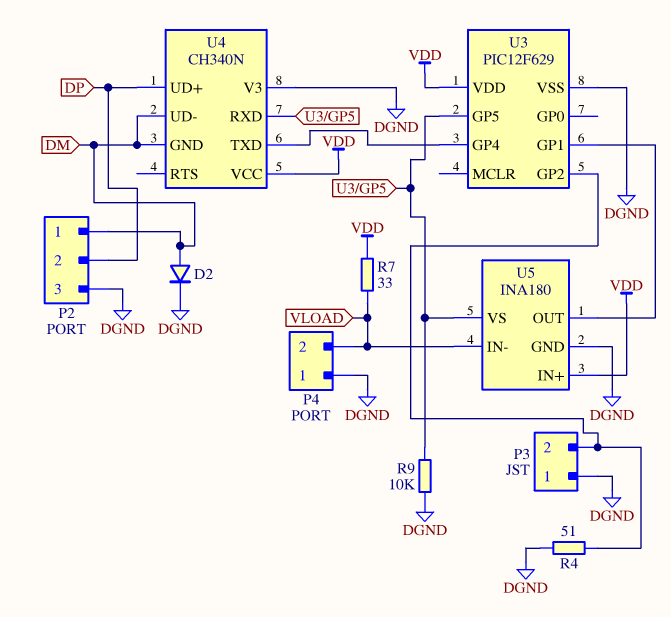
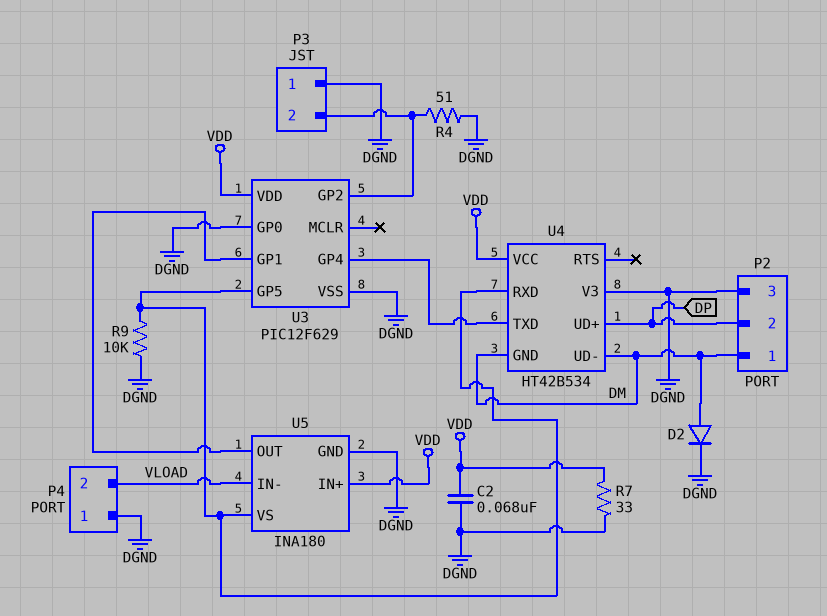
C2: none -> 68nF (DGND, VDD)
R7: 33 (VDD, VLOAD) -> 33 (DGND, VDD)
U3 pin GP0: none -> DGND
U4: CH340N -> HT42B534

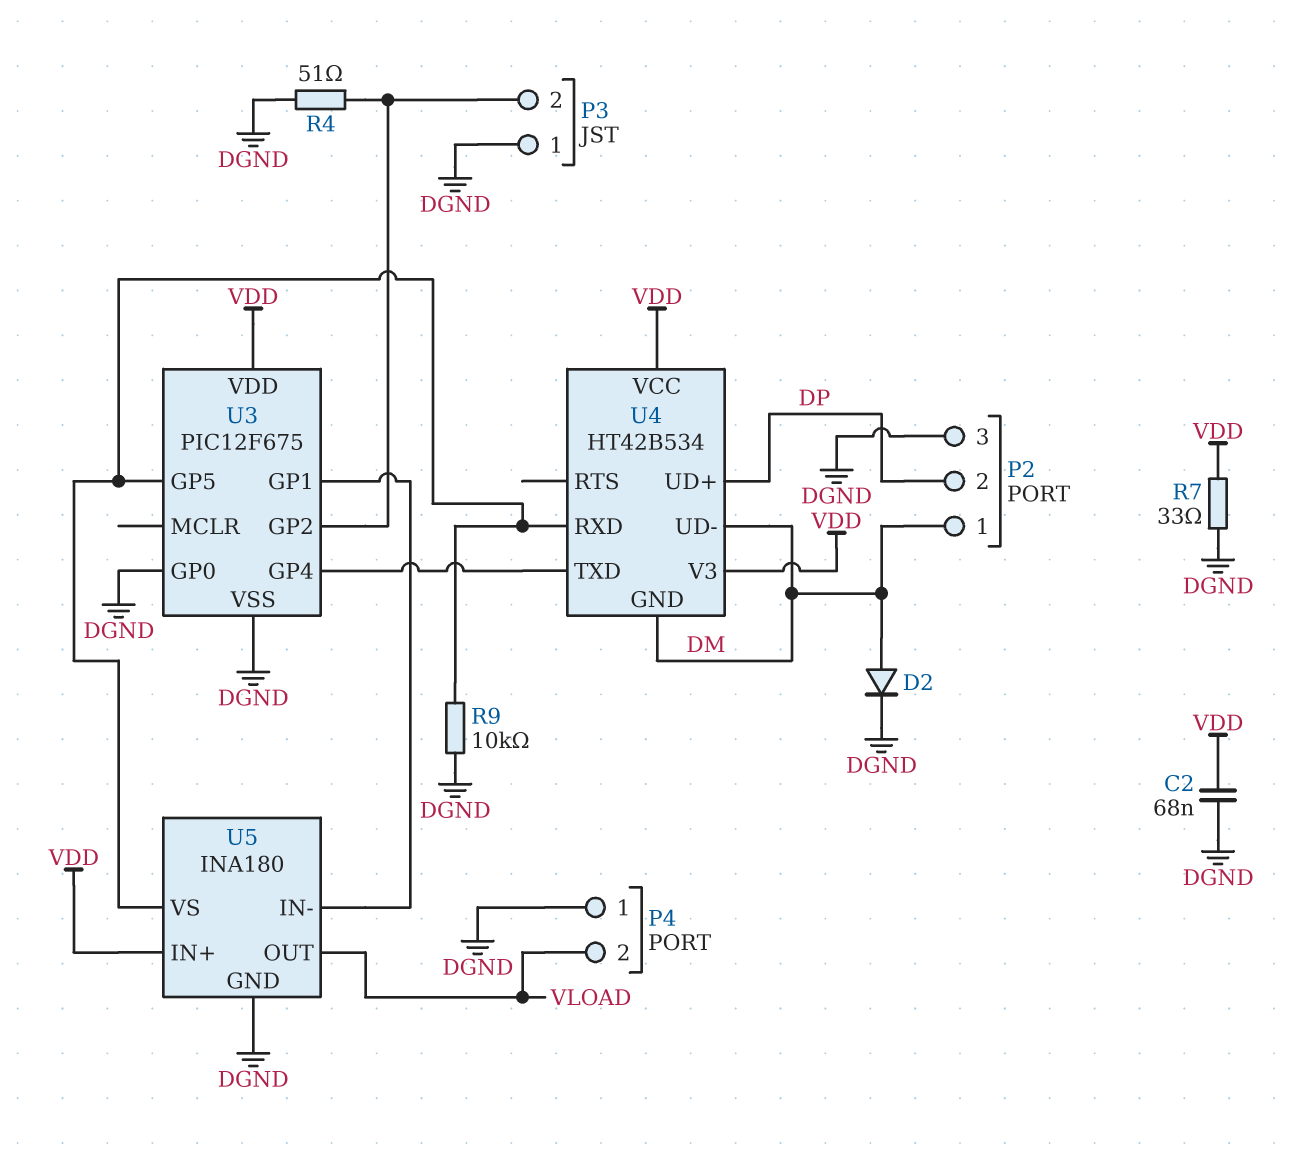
U3: PIC12F629 -> PIC12F675
U4 pin V3: DGND -> VDD
U5 pin IN-: VLOAD -> U3/GP1
U5 pin OUT: U3/GP1 -> VLOAD

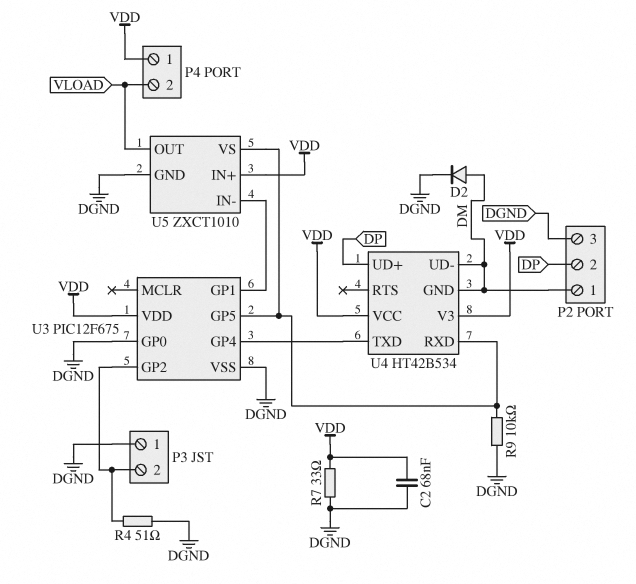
P4 pin 1: DGND -> VDD
U5: INA180 -> ZXCT1010

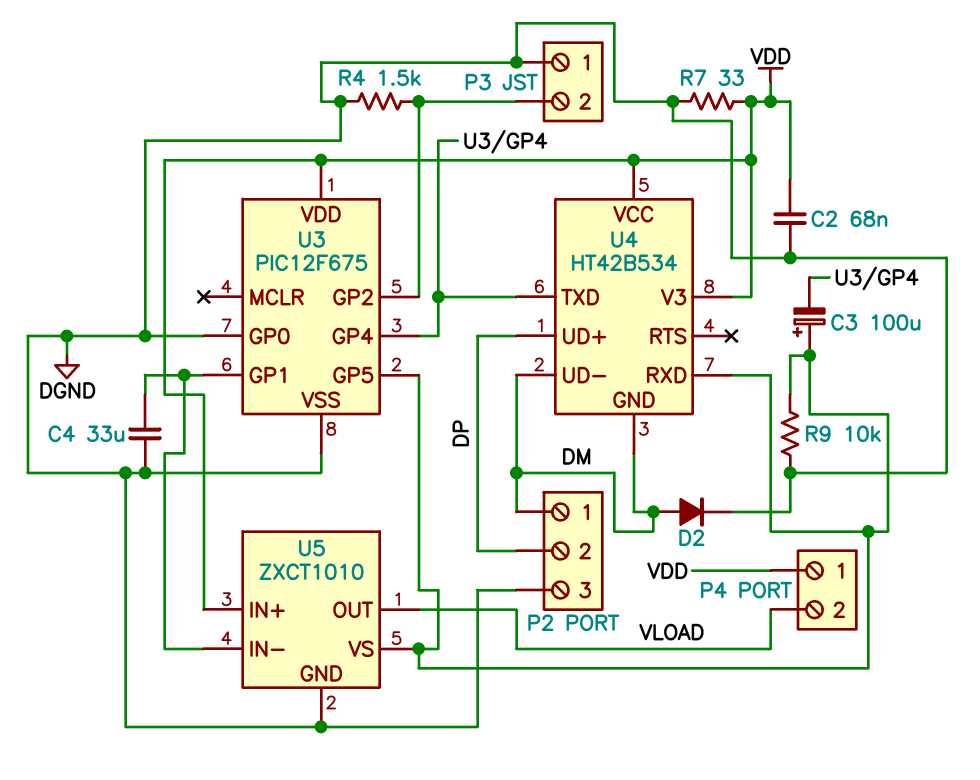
C3: none -> 100uF (plus U3/GP5, minus U3/GP4)
C4: none -> 33uF (DGND, U3/GP1)
R4: 51 (DGND, P3/2) -> 1.5k (DGND, P3/2)

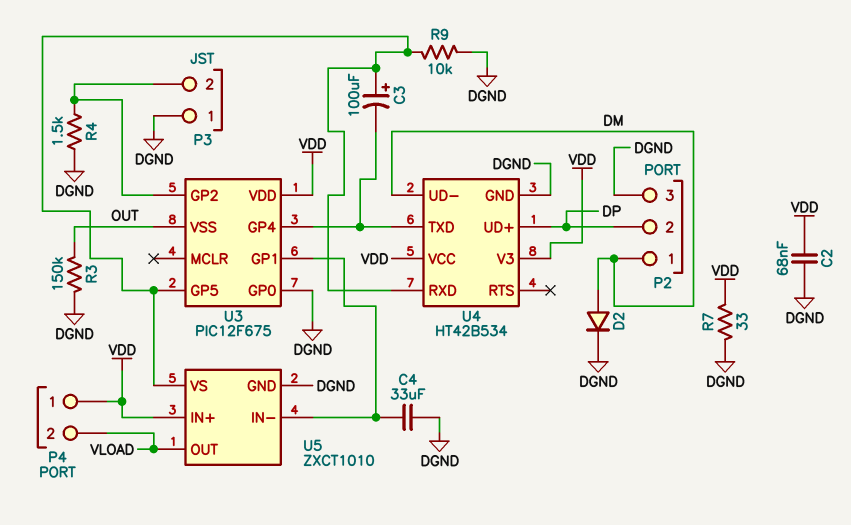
R3: none -> 150k (DGND, OUT)
U3 pin VSS: DGND -> OUT
U4 pin GND: DM -> DGND

